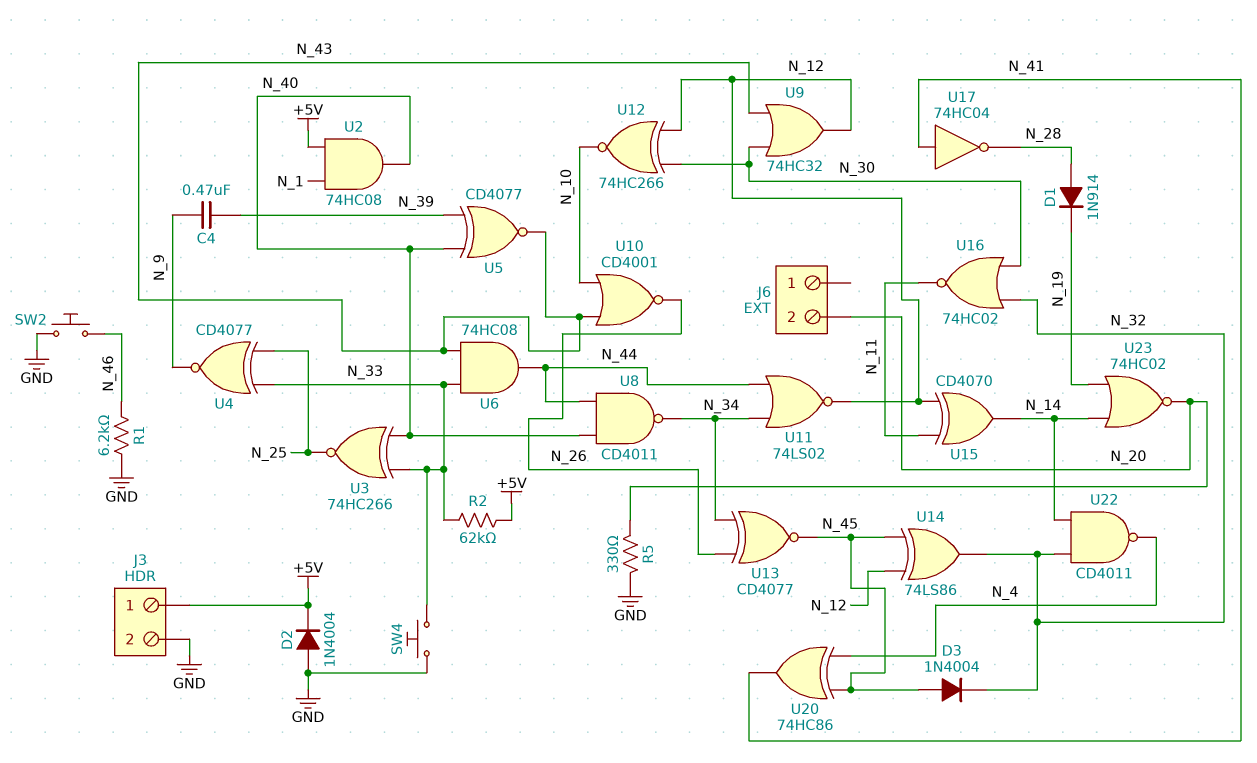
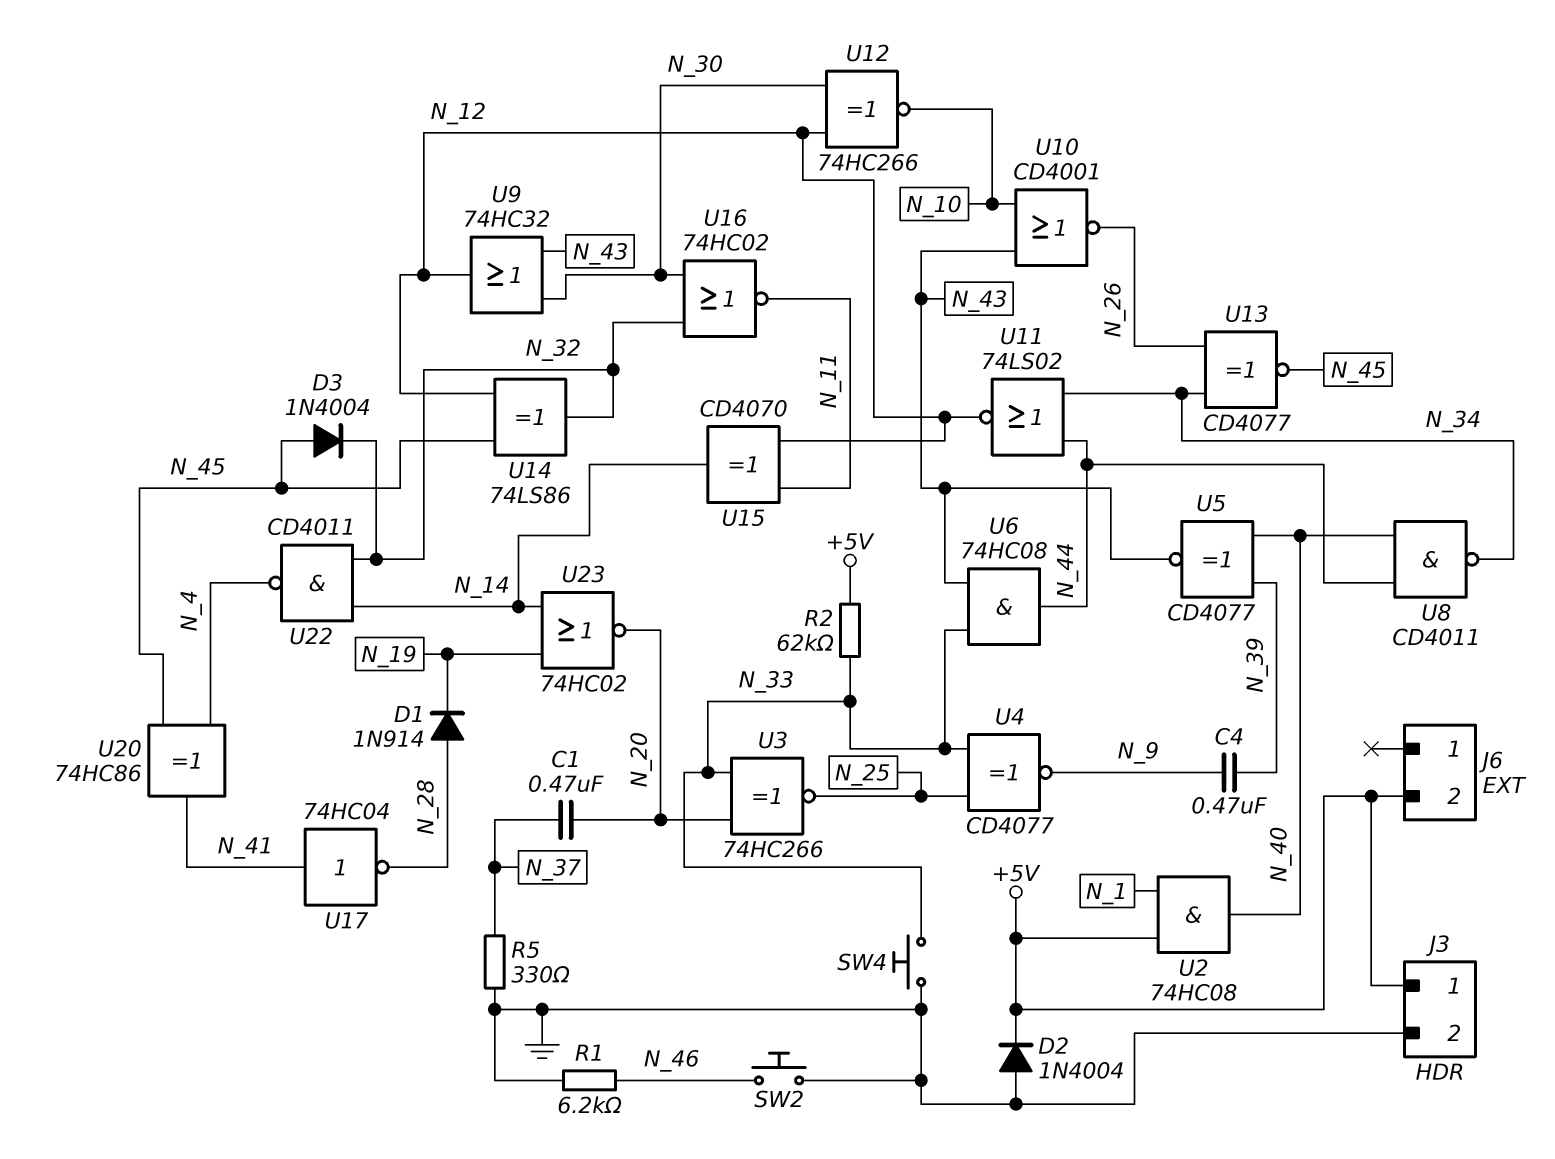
C1: none -> 470nF (N_20, N_37)
J6 pin 2: N_20 -> +5V
R5: 330 (GND, N_20) -> 330 (GND, N_37)
U3: XNOR 74HC266 (in N_33, in N_40, out N_25) -> XNOR 74HC266 (in N_20, in N_33, out N_25)

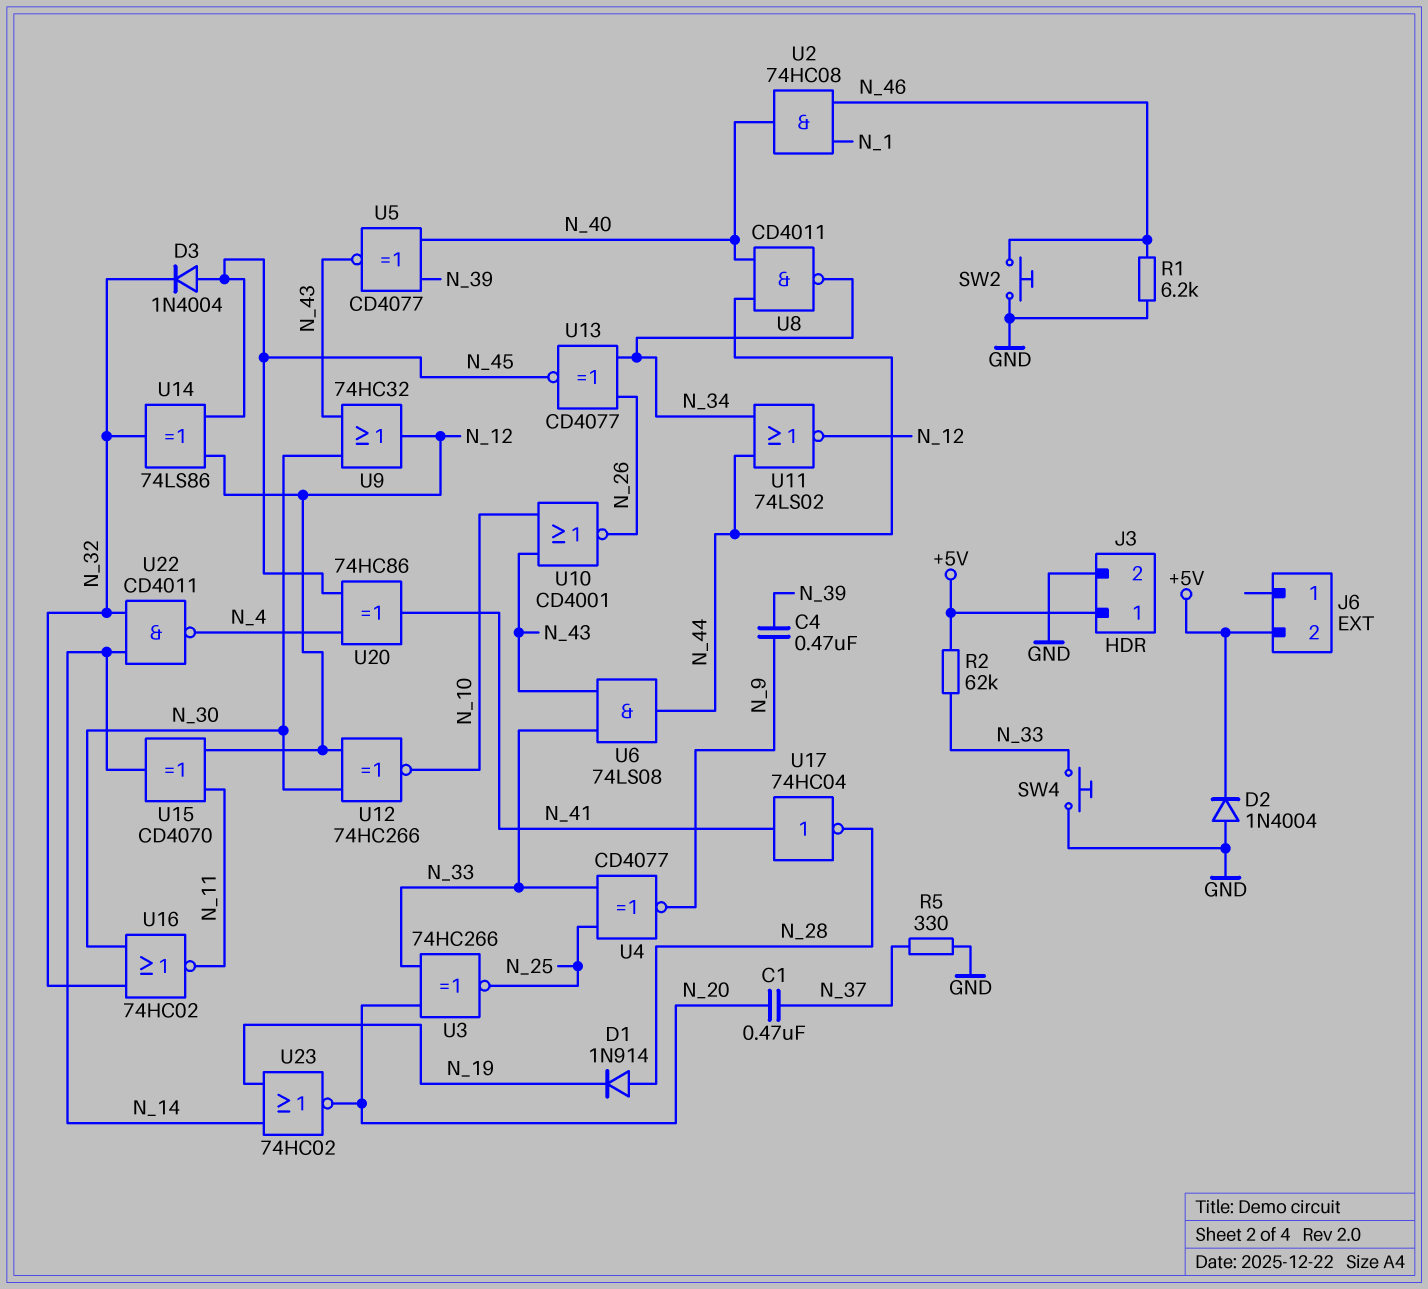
U2: AND 74HC08 (in +5V, in N_1, out N_40) -> AND 74HC08 (in N_1, in N_46, out N_40)
U6: AND 74HC08 (in N_33, in N_43, out N_44) -> AND 74LS08 (in N_33, in N_43, out N_44)

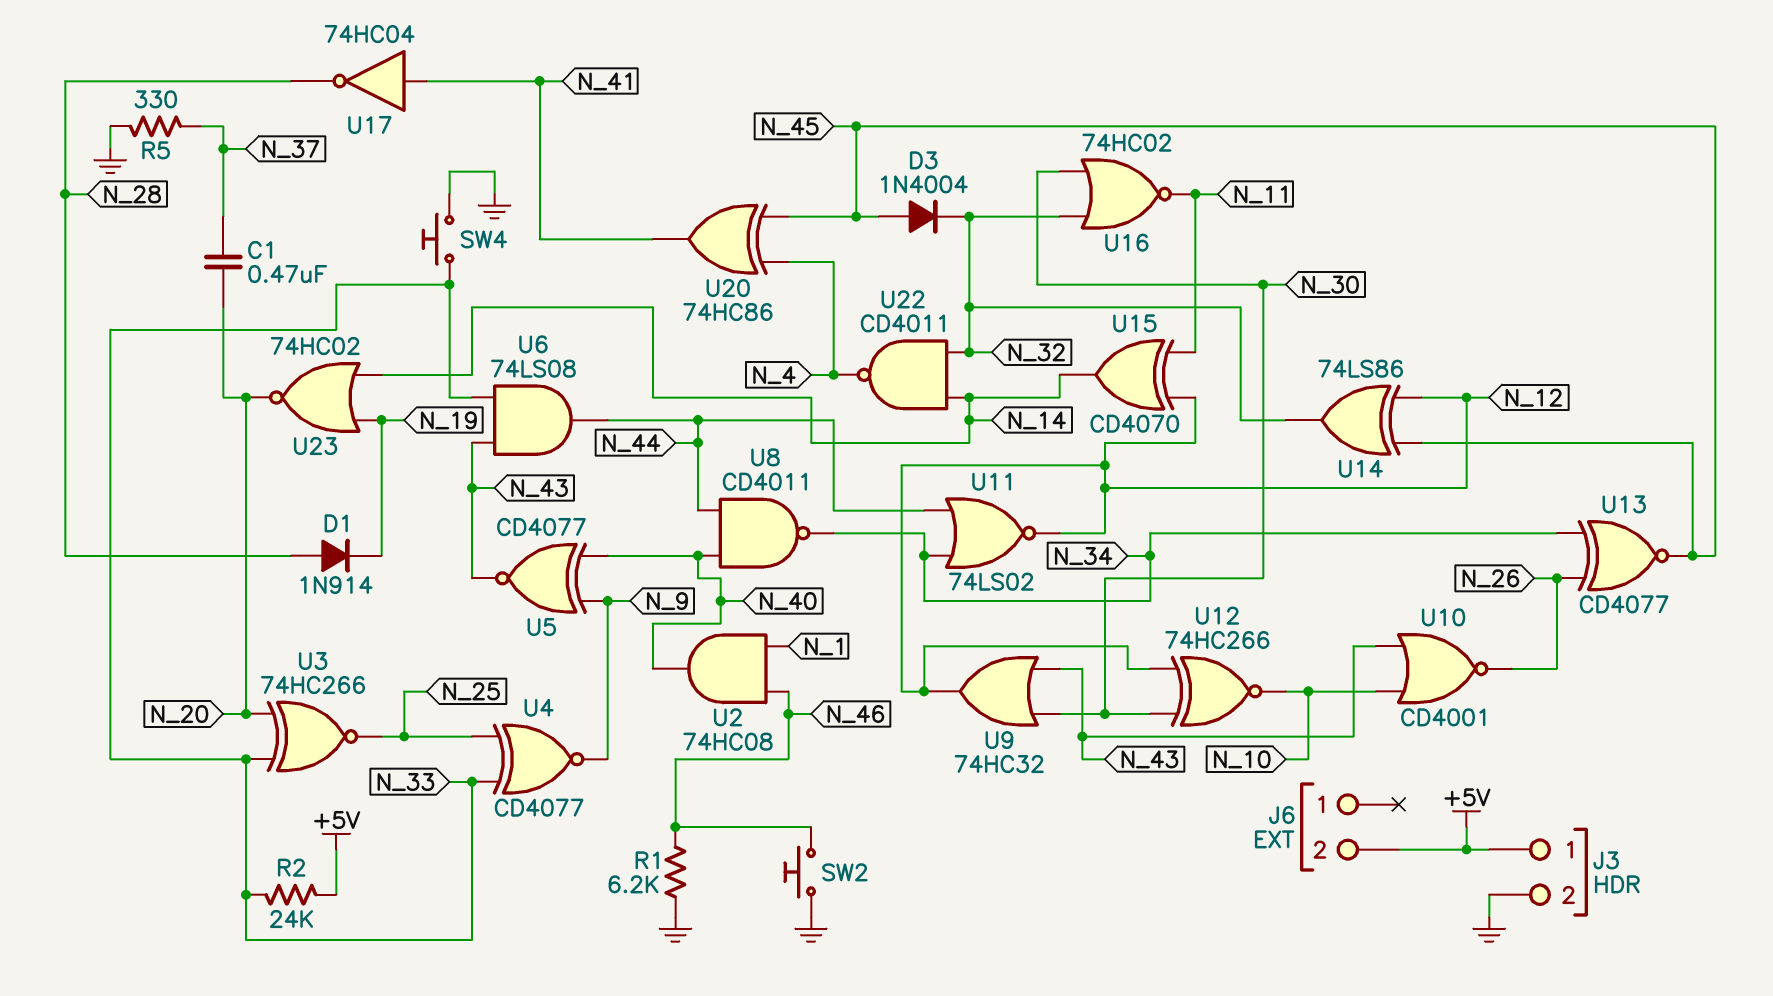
C4: 470nF (N_9, N_39) -> none
D2: diode 1N4004 (A GND, K +5V) -> none
R2: 62k (+5V, N_33) -> 24k (+5V, N_33)
U5: XNOR CD4077 (in N_39, in N_40, out N_43) -> XNOR CD4077 (in N_9, in N_40, out N_43)

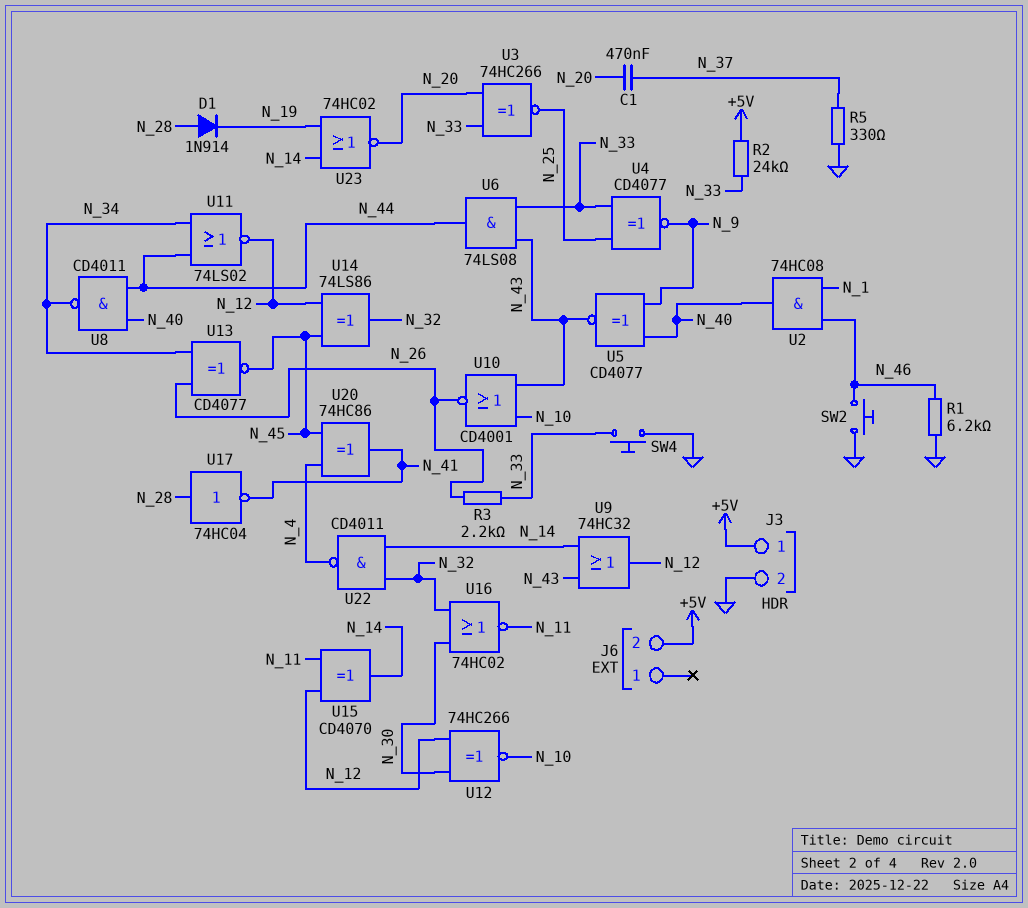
D3: diode 1N4004 (A N_45, K N_32) -> none
R3: none -> 2.2k (N_26, N_33)
U9: OR 74HC32 (in N_30, in N_43, out N_12) -> OR 74HC32 (in N_14, in N_43, out N_12)
U17: NOT 74HC04 (in N_41, out N_28) -> NOT 74HC04 (in N_28, out N_41)

